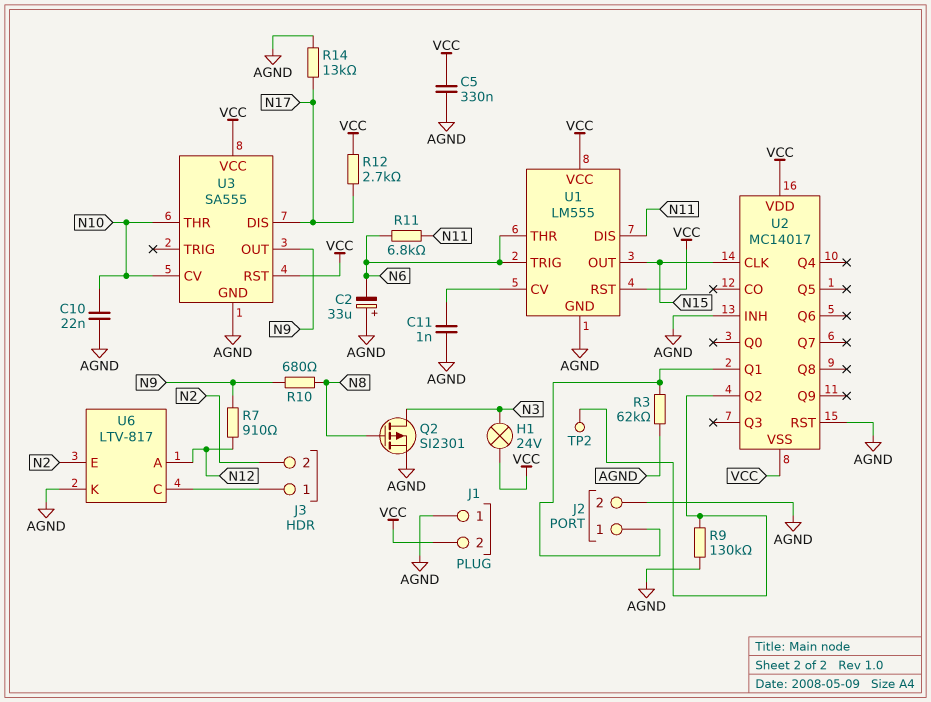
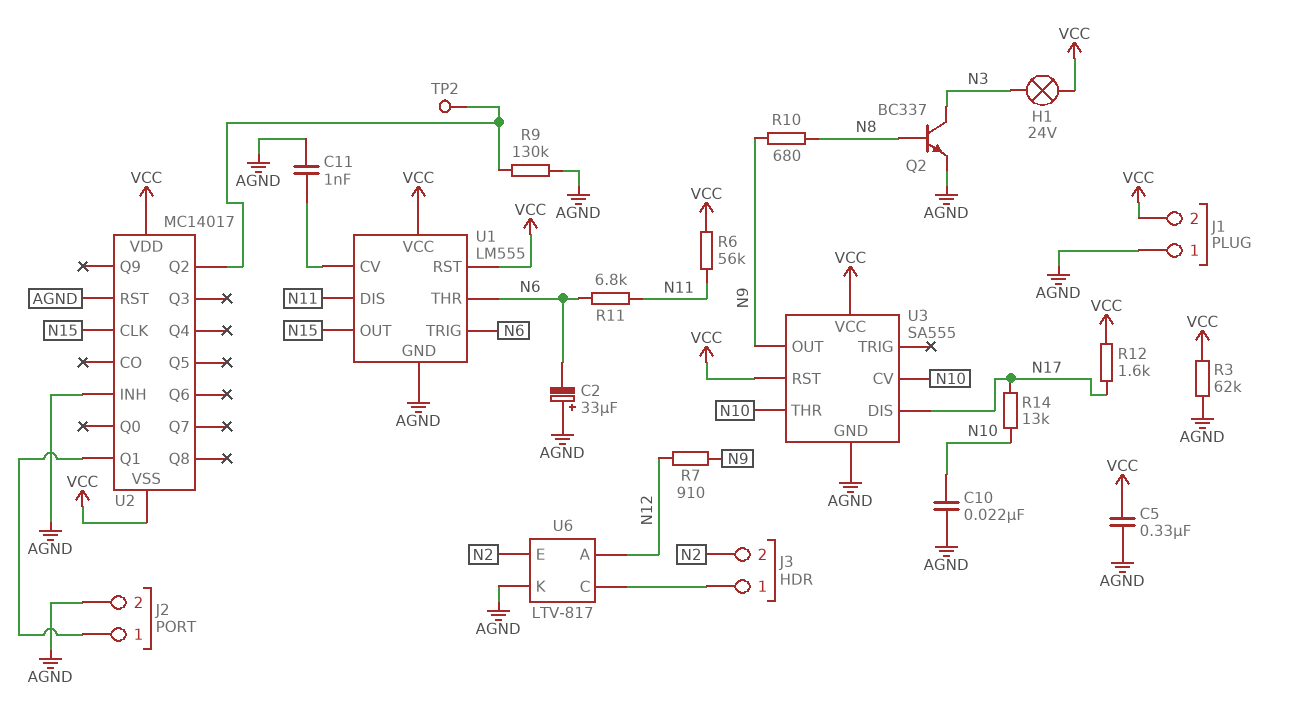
Q2: PMOS SI2301 (G N8, D N3, S AGND) -> NPN BC337 (B N8, C N3, E AGND)
R3: 62k (AGND, J2/1) -> 62k (AGND, VCC)
R6: none -> 56k (N11, VCC)
R12: 2.7k (N17, VCC) -> 1.6k (N17, VCC)
R14: 13k (AGND, N17) -> 13k (N10, N17)

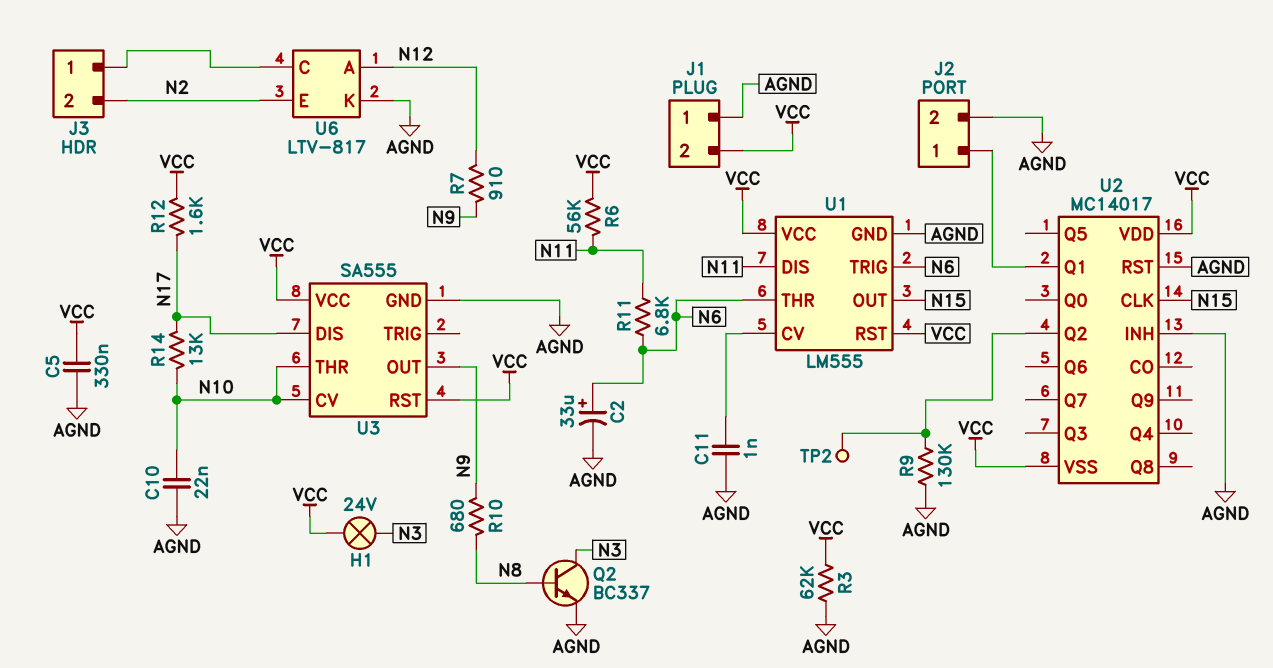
C2: 33uF (plus AGND, minus N6) -> 33uF (plus N6, minus AGND)

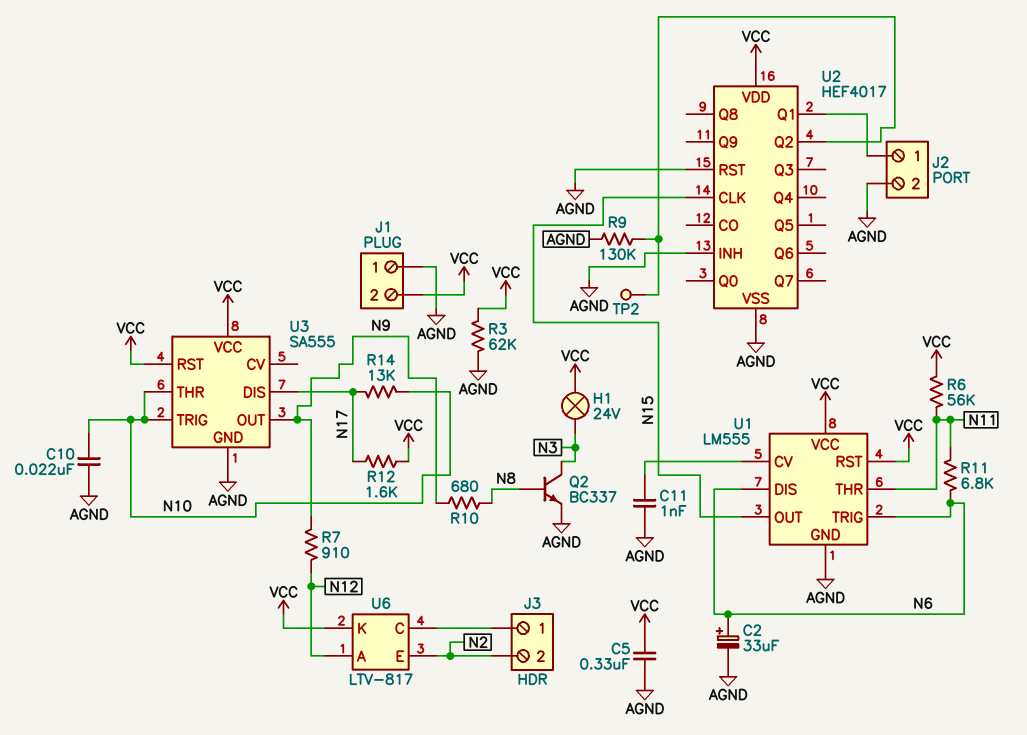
U1 pin DIS: N11 -> N6
U1 pin THR: N6 -> N11
U2: MC14017 -> HEF4017
U2 pin VSS: VCC -> AGND
U3 pin CV: N10 -> none
U3 pin TRIG: none -> N10
U6 pin K: AGND -> VCC

